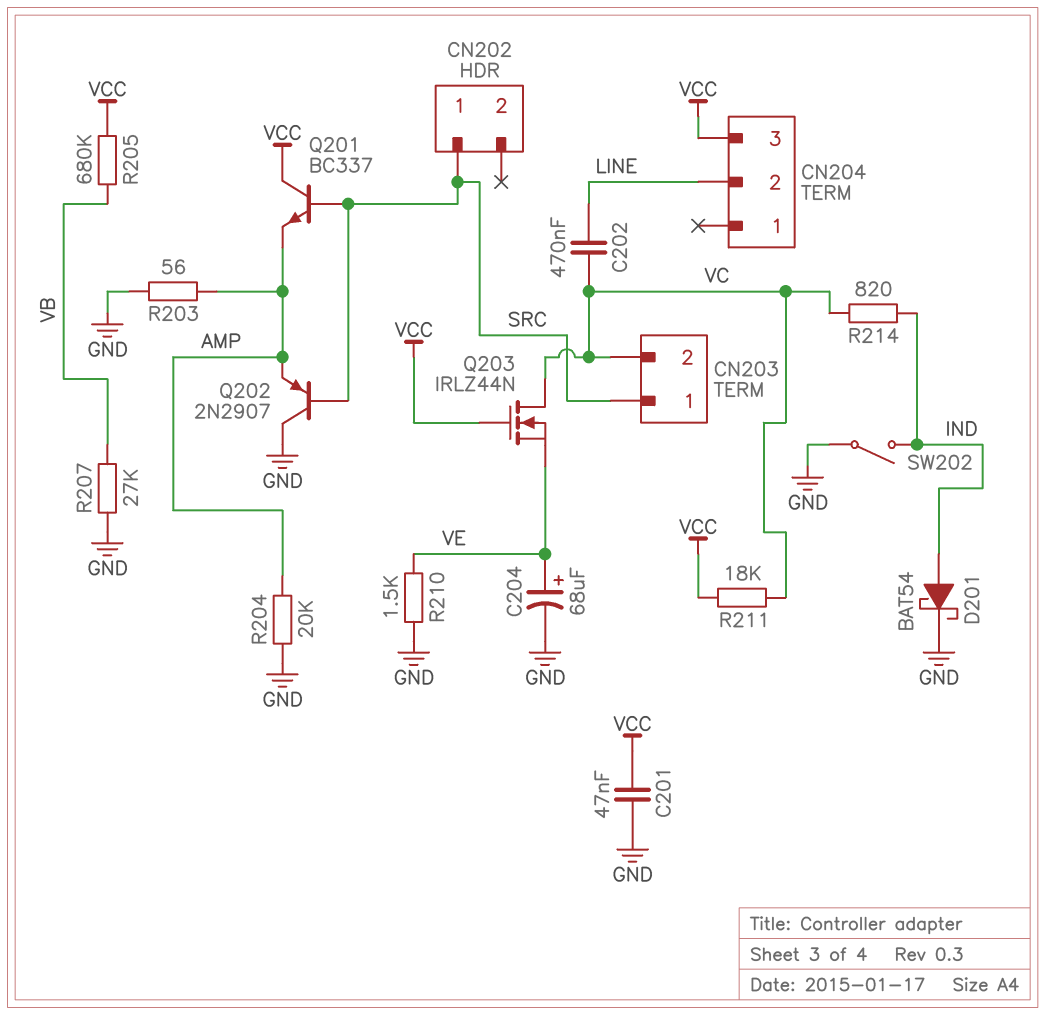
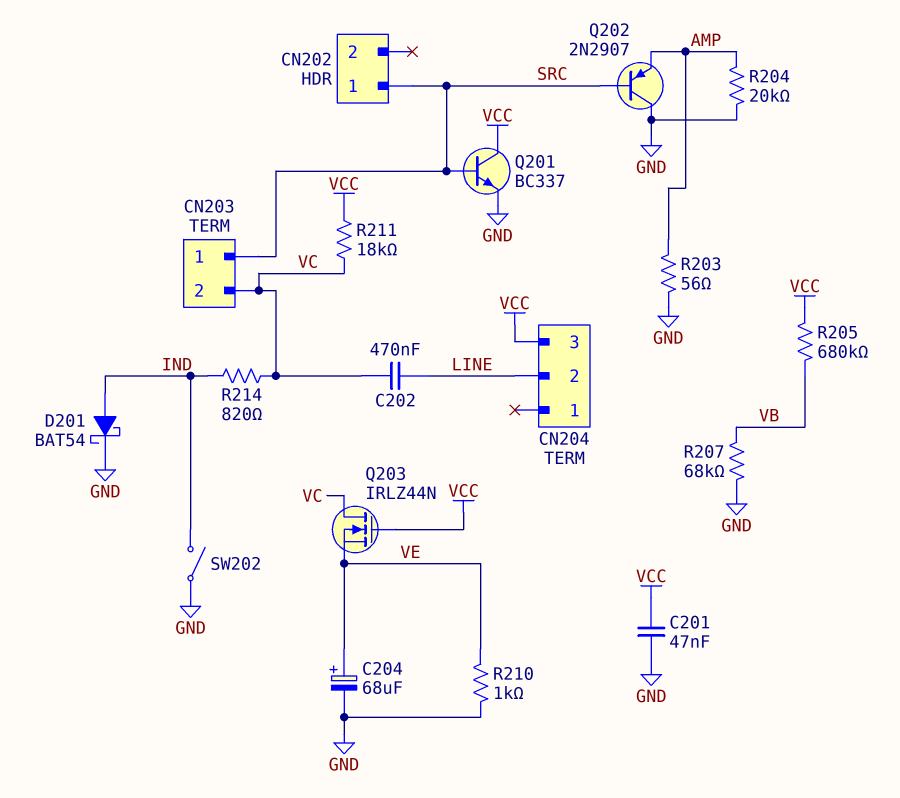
Q201: NPN BC337 (B SRC, C VCC, E AMP) -> NPN BC337 (B SRC, C VCC, E GND)
R207: 27k (GND, VB) -> 68k (GND, VB)
R210: 1.5k (GND, VE) -> 1k (GND, VE)

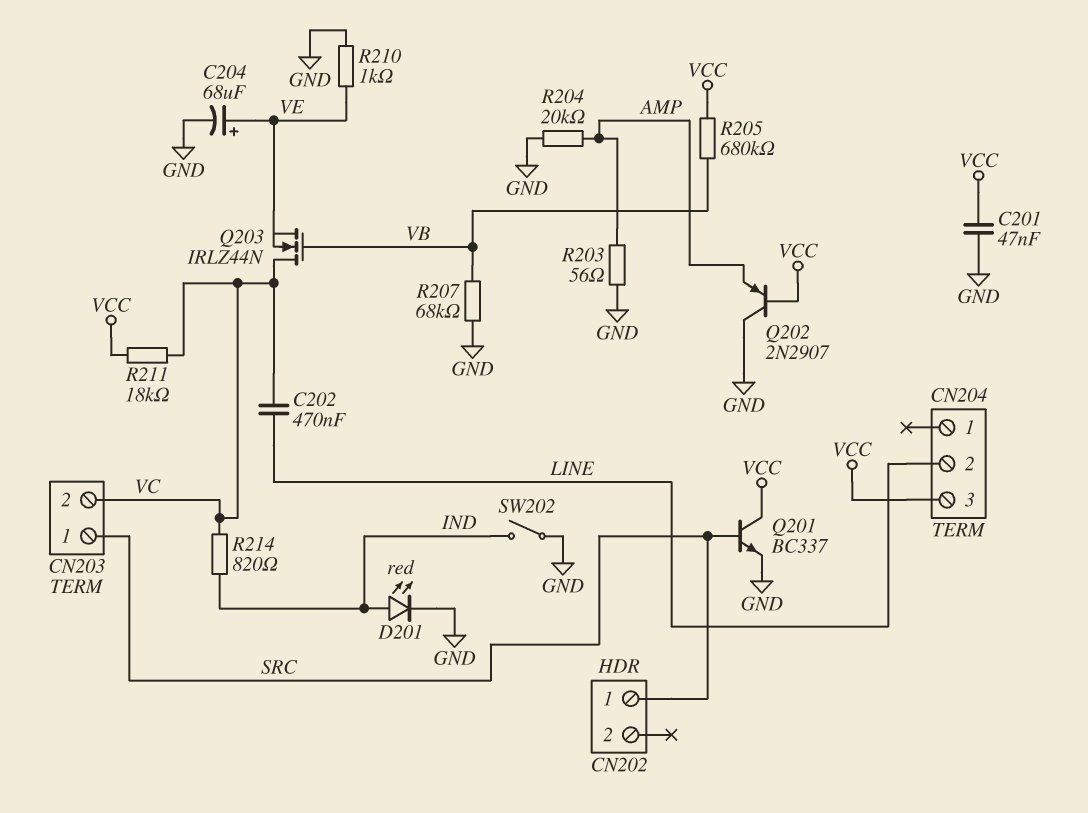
D201: schottky BAT54 (A IND, K GND) -> LED red (A IND, K GND)
Q202: PNP 2N2907 (B SRC, C GND, E AMP) -> PNP 2N2907 (B VCC, C GND, E AMP)
Q203: NMOS IRLZ44N (G VCC, D VC, S VE) -> NMOS IRLZ44N (G VB, D VC, S VE)

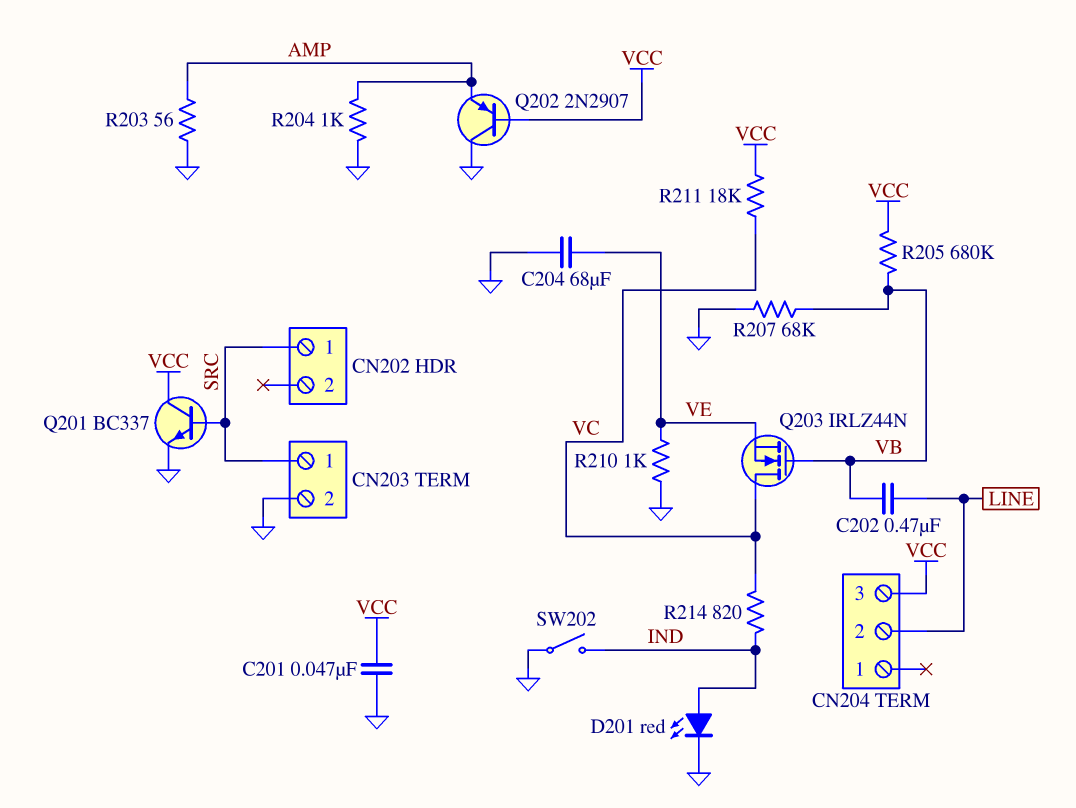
C202: 470nF (LINE, VC) -> 470nF (LINE, VB)
C204: 68uF (plus VE, minus GND) -> 68uF (GND, VE)
CN203 pin 2: VC -> GND
R204: 20k (AMP, GND) -> 1k (AMP, GND)

